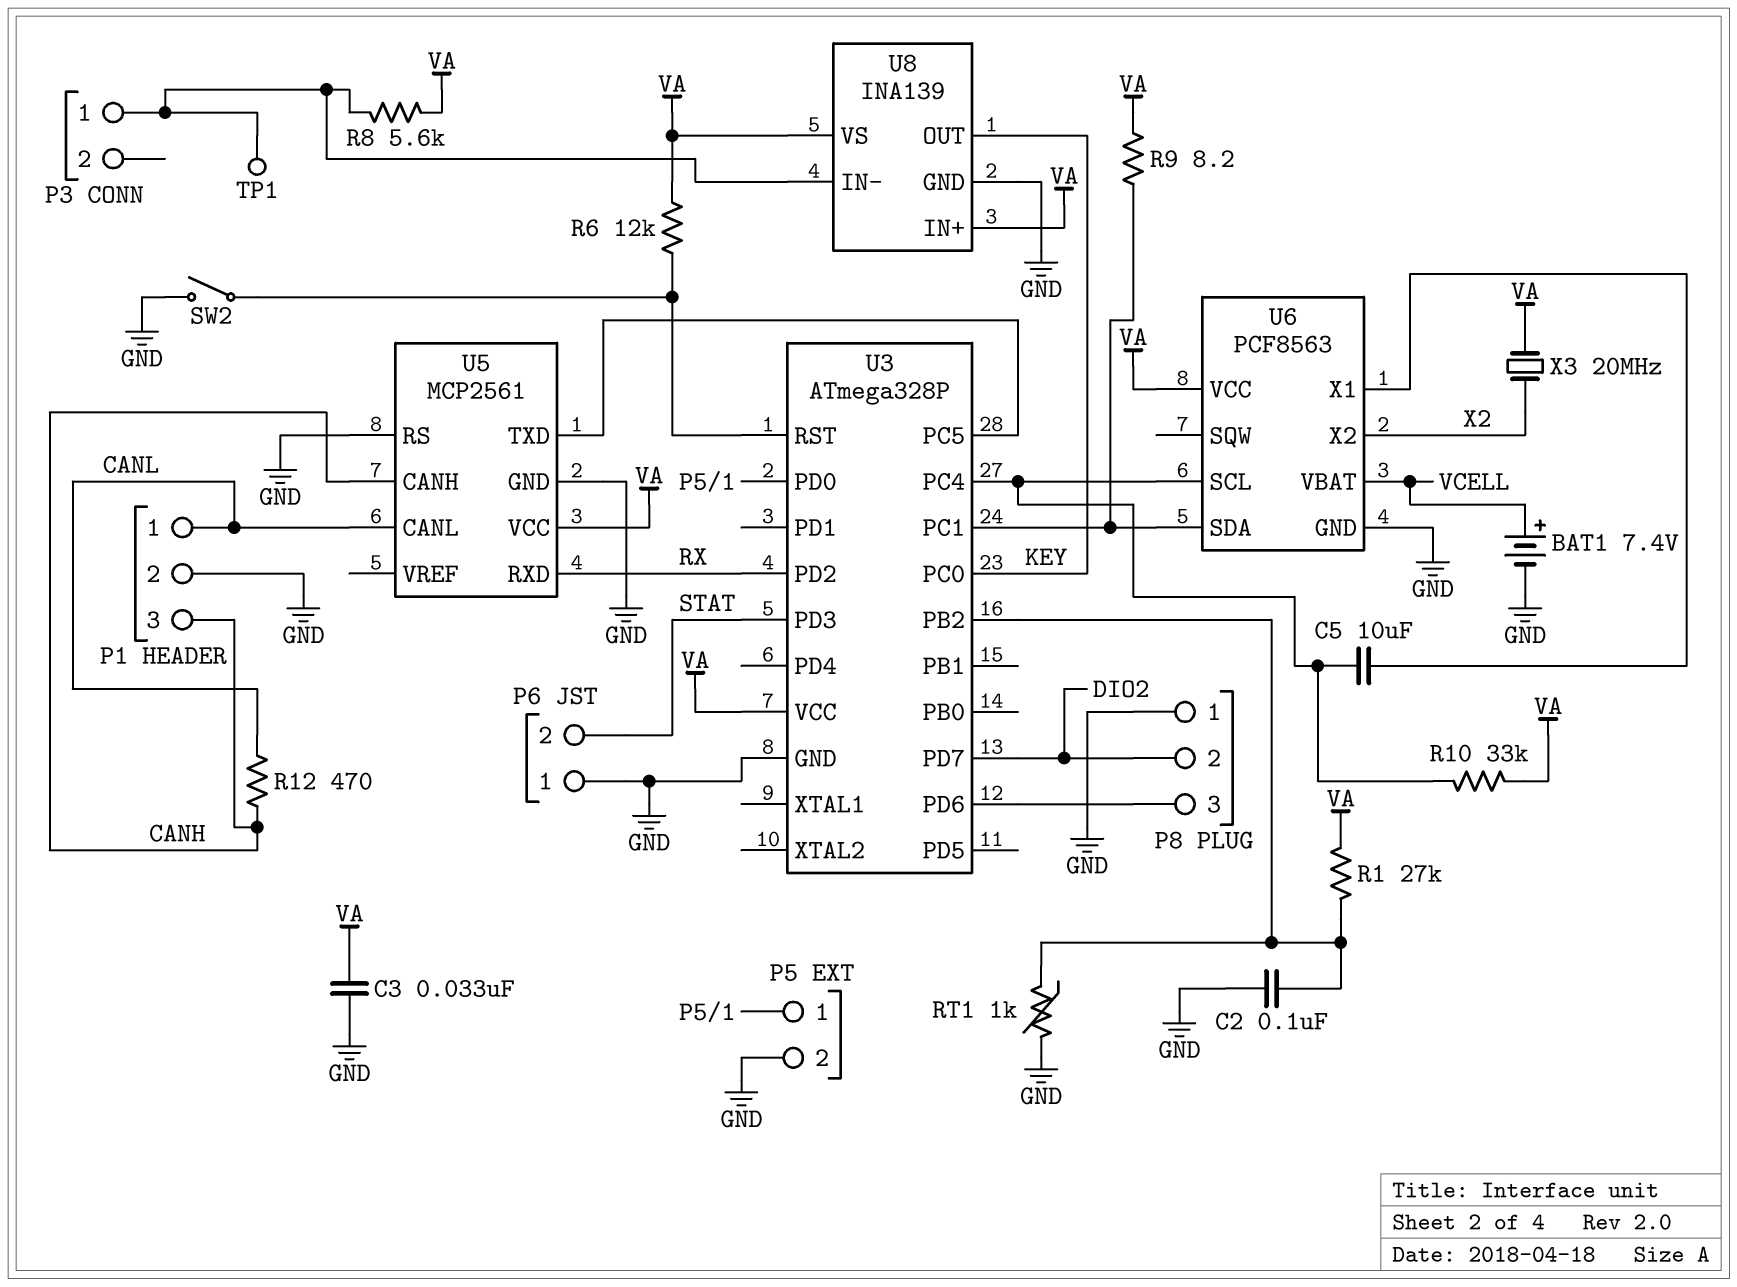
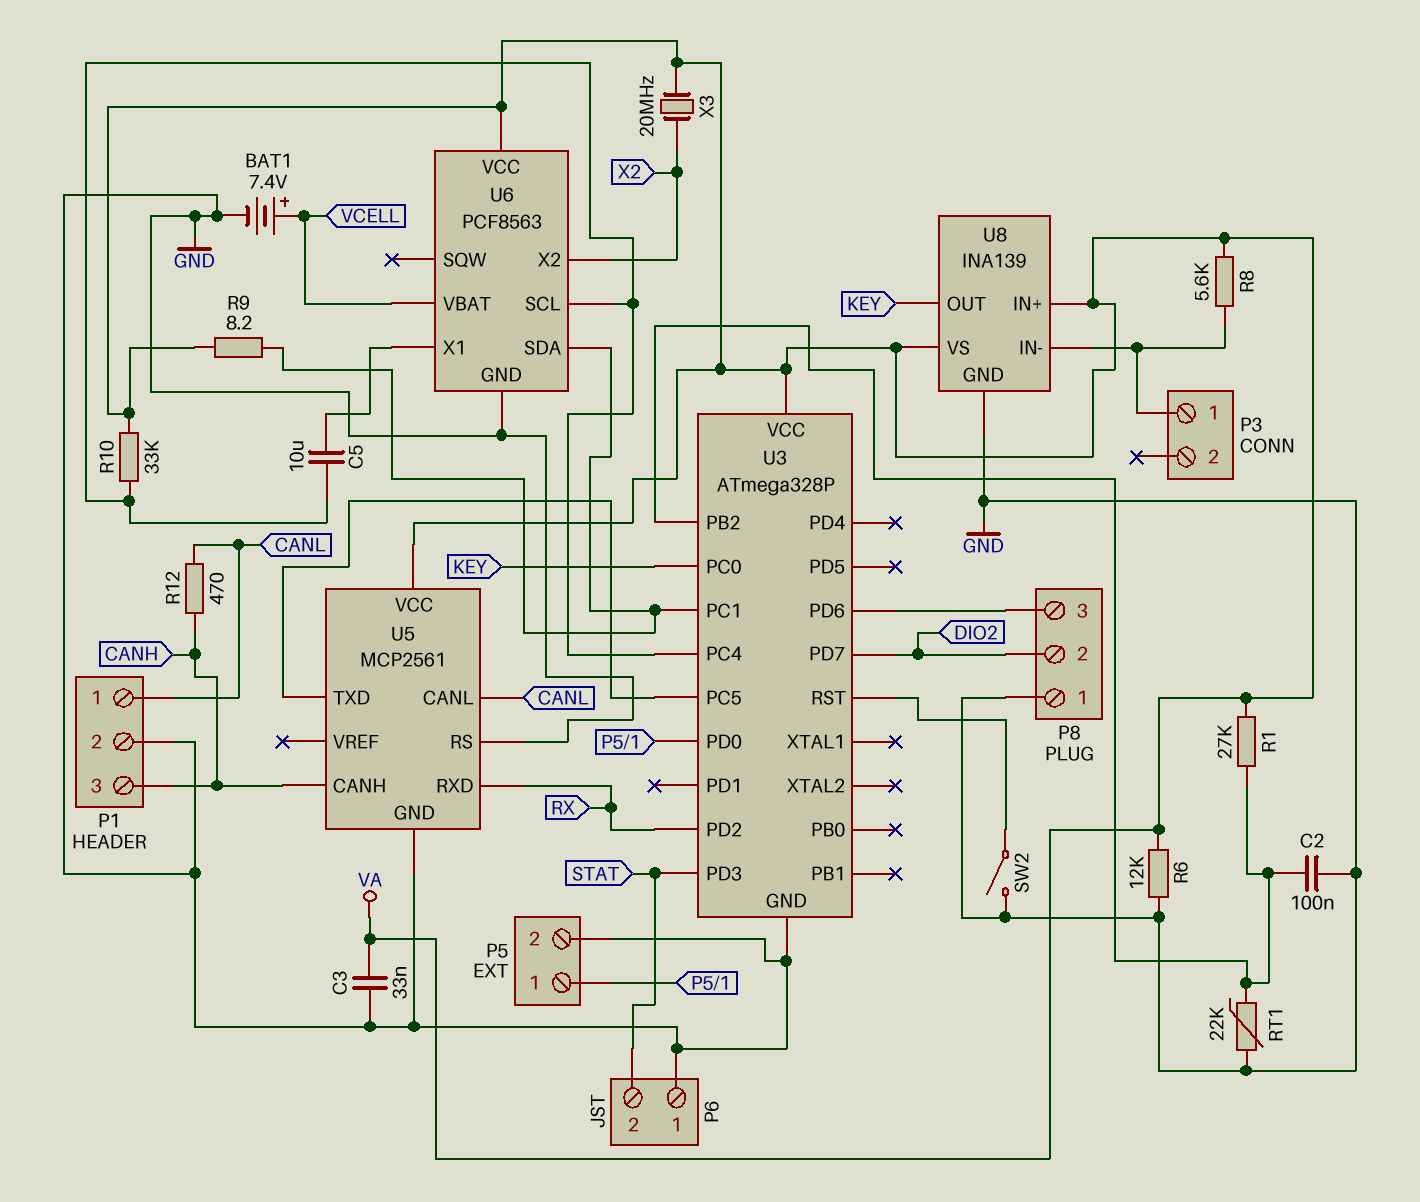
R6: 12k (U3/RST, VA) -> 12k (GND, VA)
RT1: 1k (GND, U3/PB2) -> 22k (GND, U3/PB2)
TP1: test point (P3/1) -> none

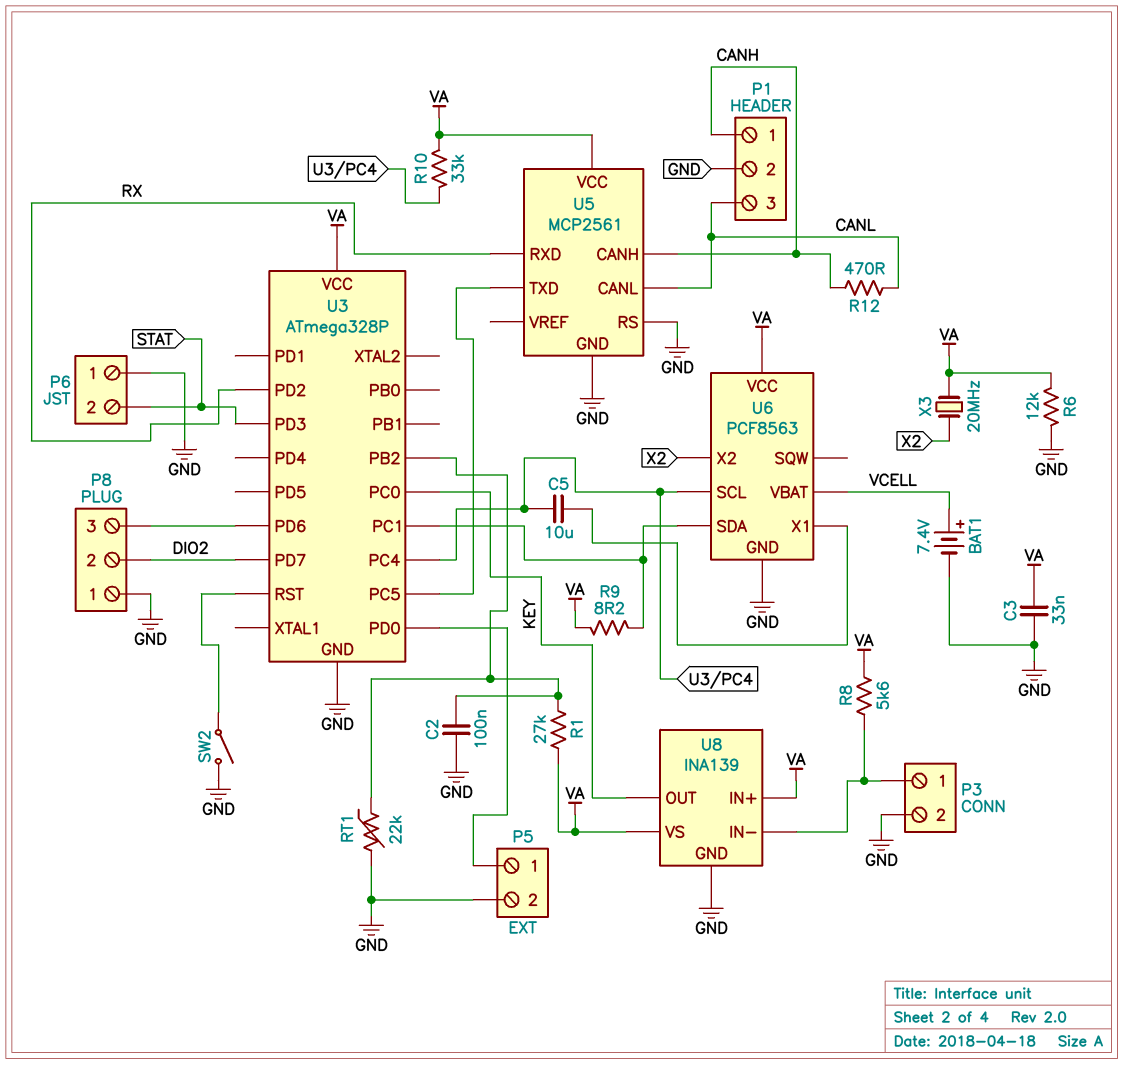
P1 pin 1: CANL -> CANH
P1 pin 3: CANH -> CANL
P3 pin 2: none -> GND

